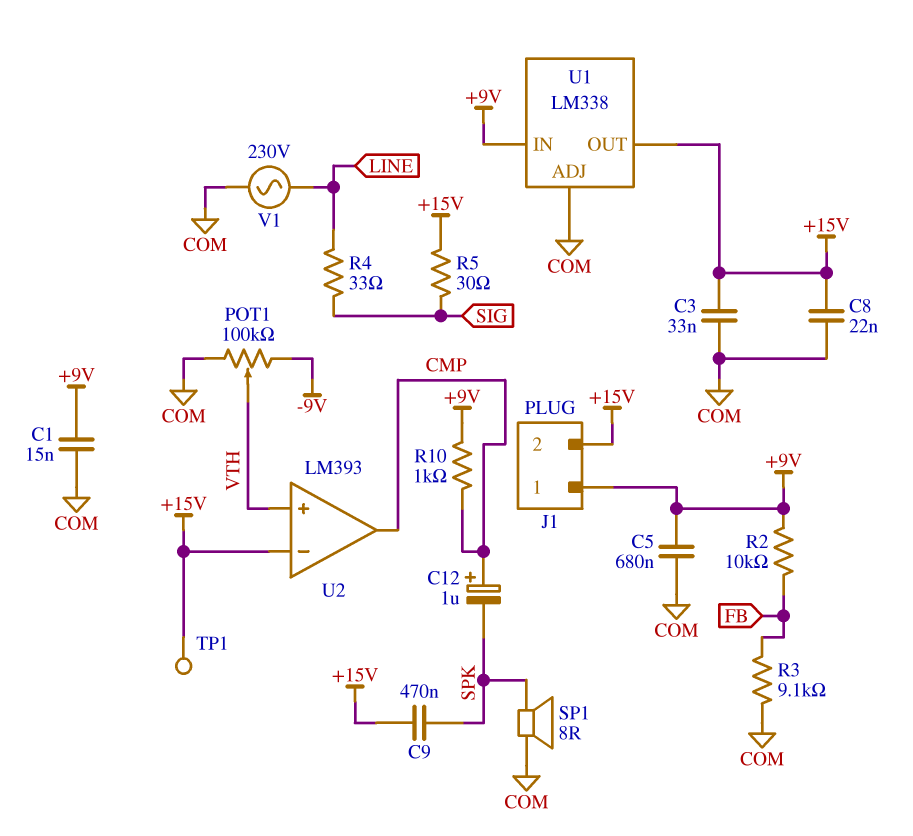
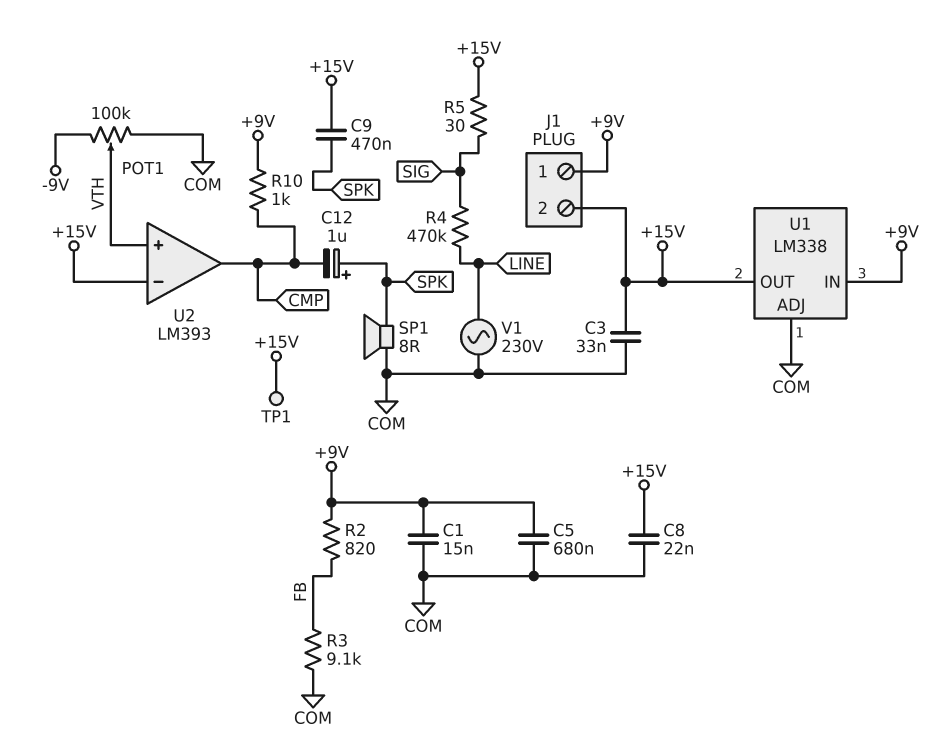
C12: 1uF (plus CMP, minus SPK) -> 1uF (plus SPK, minus CMP)
R2: 10k (+9V, FB) -> 820 (+9V, FB)
R4: 33 (LINE, SIG) -> 470k (LINE, SIG)

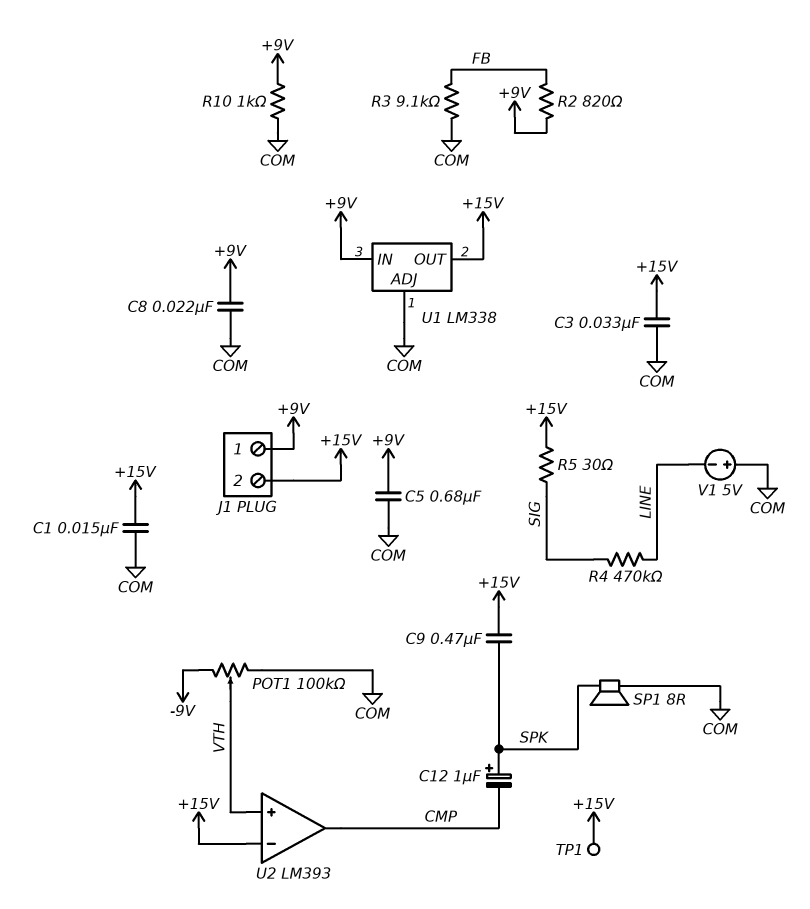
C1: 15nF (+9V, COM) -> 15nF (+15V, COM)
C8: 22nF (+15V, COM) -> 22nF (+9V, COM)
R10: 1k (+9V, CMP) -> 1k (+9V, COM)
V1: AC 230V (COM, LINE) -> 5V (plus COM, minus LINE)

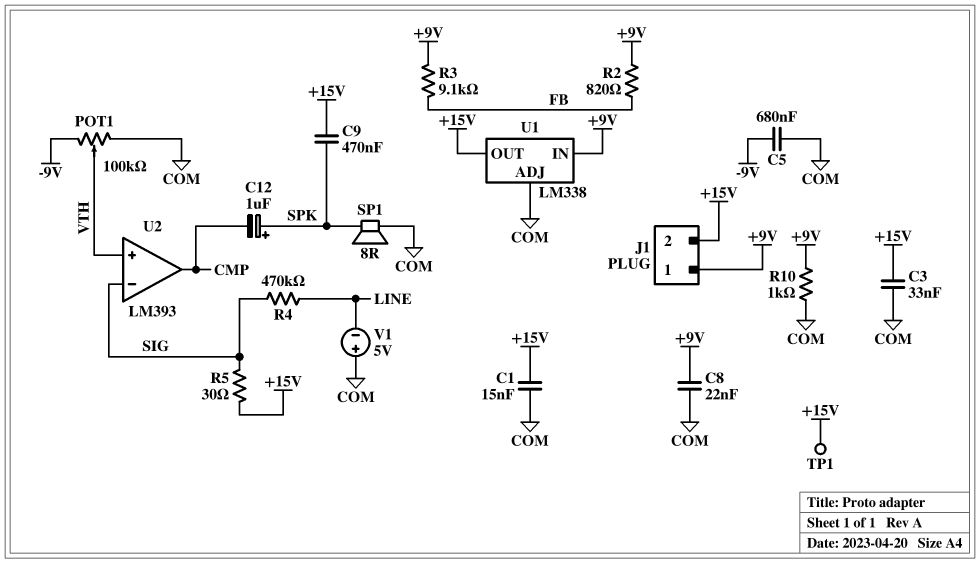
C5: 680nF (+9V, COM) -> 680nF (-9V, COM)
R3: 9.1k (COM, FB) -> 9.1k (+9V, FB)
U2 pin in-: +15V -> SIG

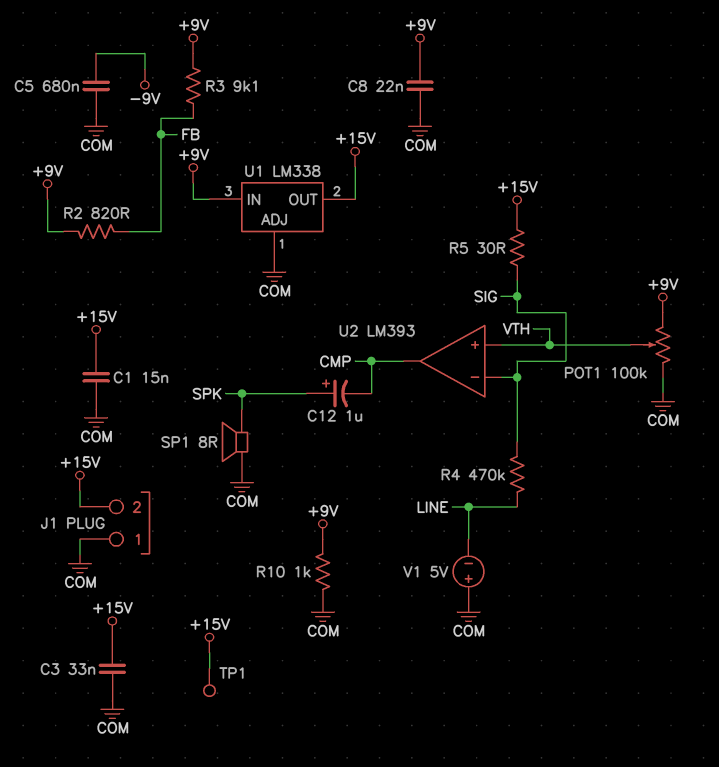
C9: 470nF (+15V, SPK) -> none
J1 pin 1: +9V -> COM
POT1: 100k (-9V, COM, wiper VTH) -> 100k (+9V, COM, wiper VTH)

